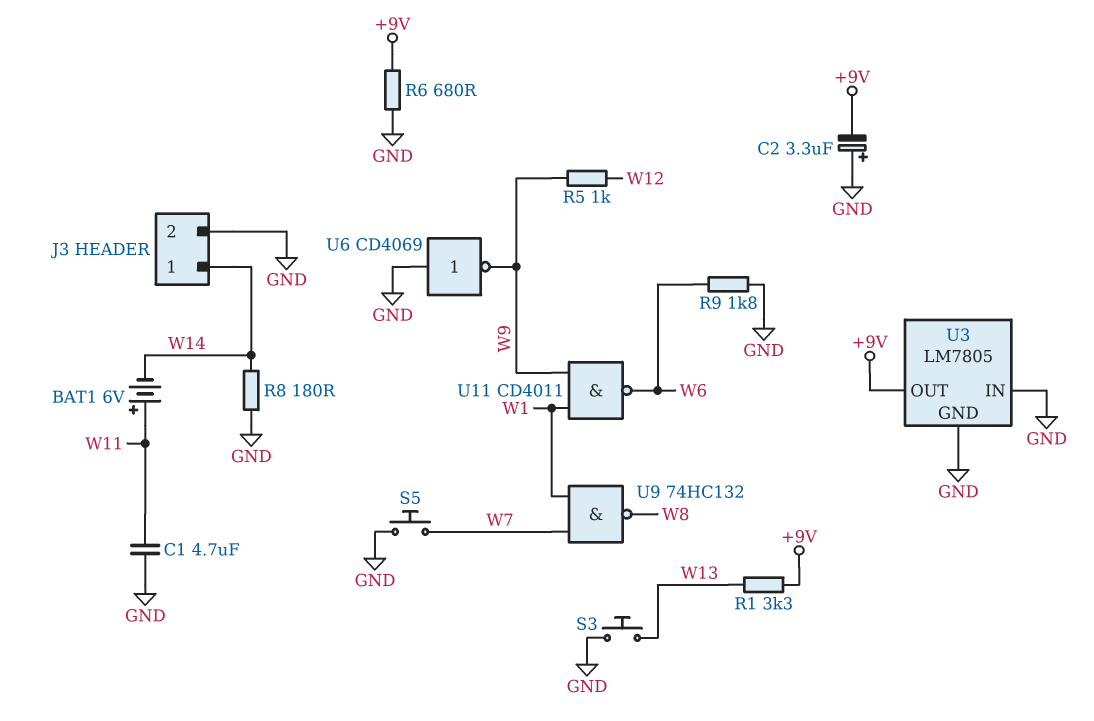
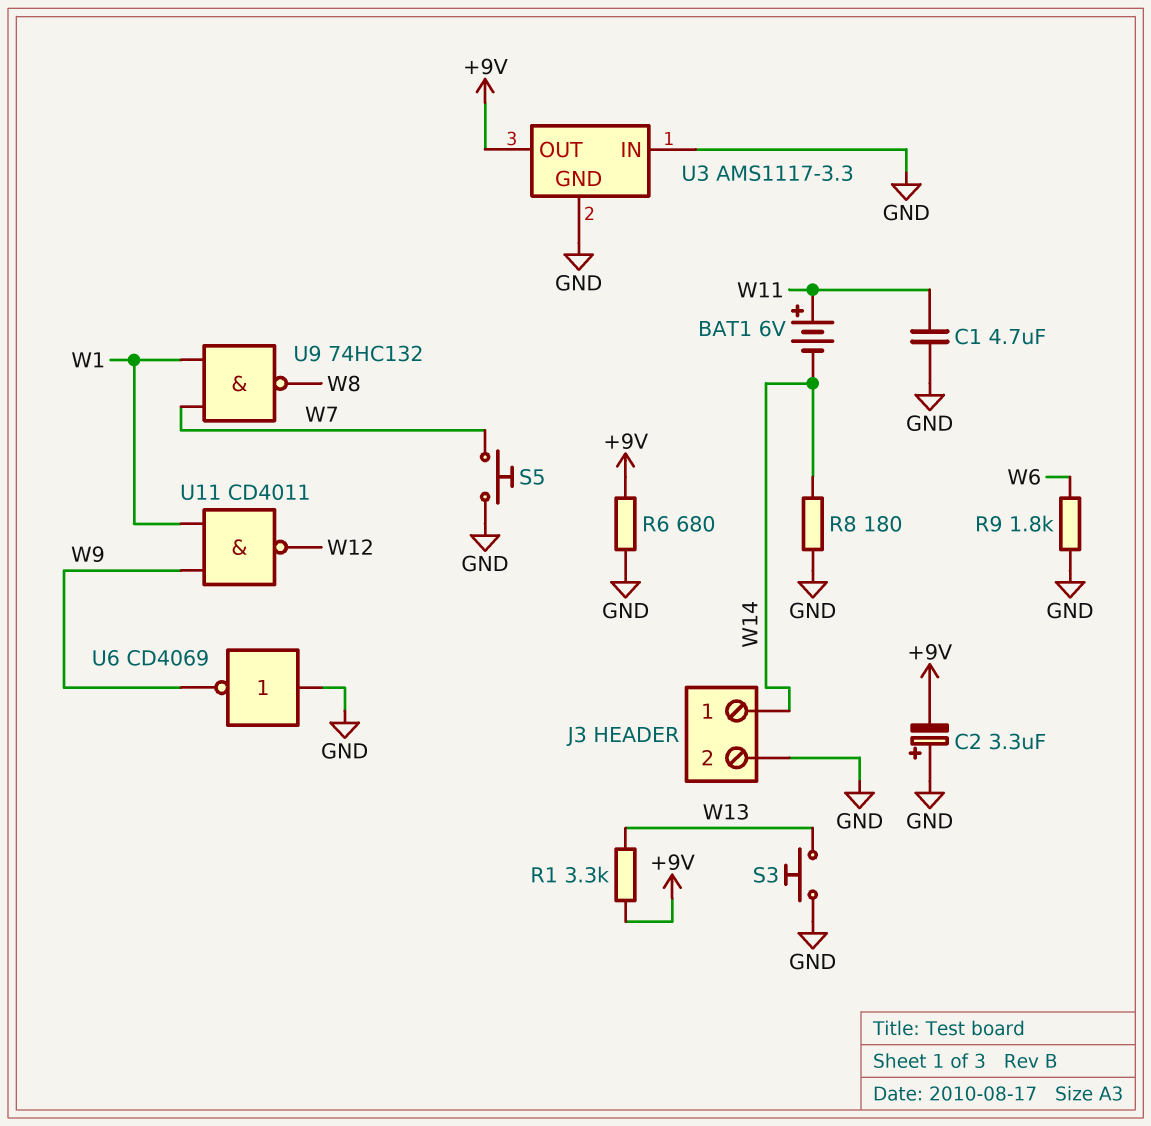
R5: 1k (W9, W12) -> none
U3: LM7805 -> AMS1117-3.3
U11: NAND CD4011 (in W1, in W9, out W6) -> NAND CD4011 (in W1, in W9, out W12)

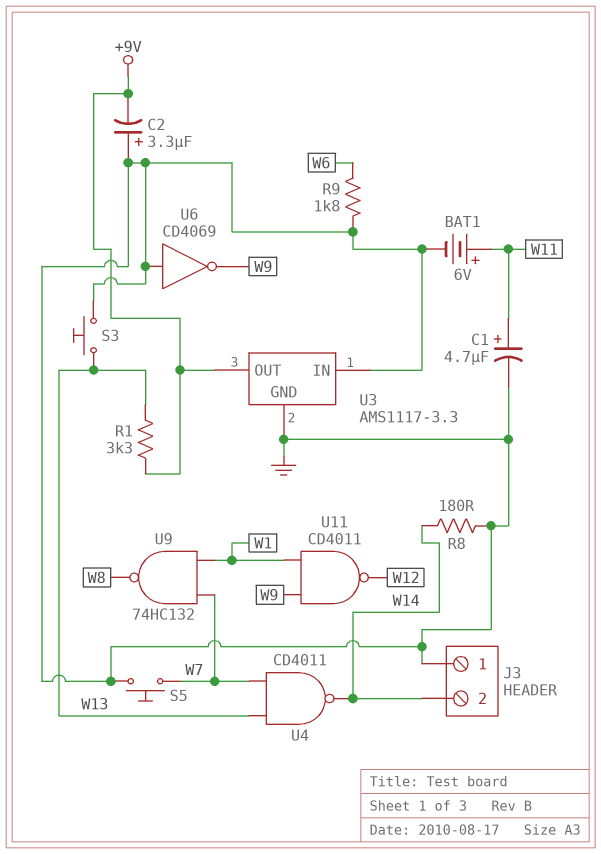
BAT1: 6V (plus W11, minus W14) -> 6V (plus W11, minus GND)
C1: 4.7uF (GND, W11) -> 4.7uF (plus W11, minus GND)
J3 pin 1: W14 -> GND
J3 pin 2: GND -> W14
R6: 680 (+9V, GND) -> none
U4: none -> NAND CD4011 (in W7, in W13, out W14)

